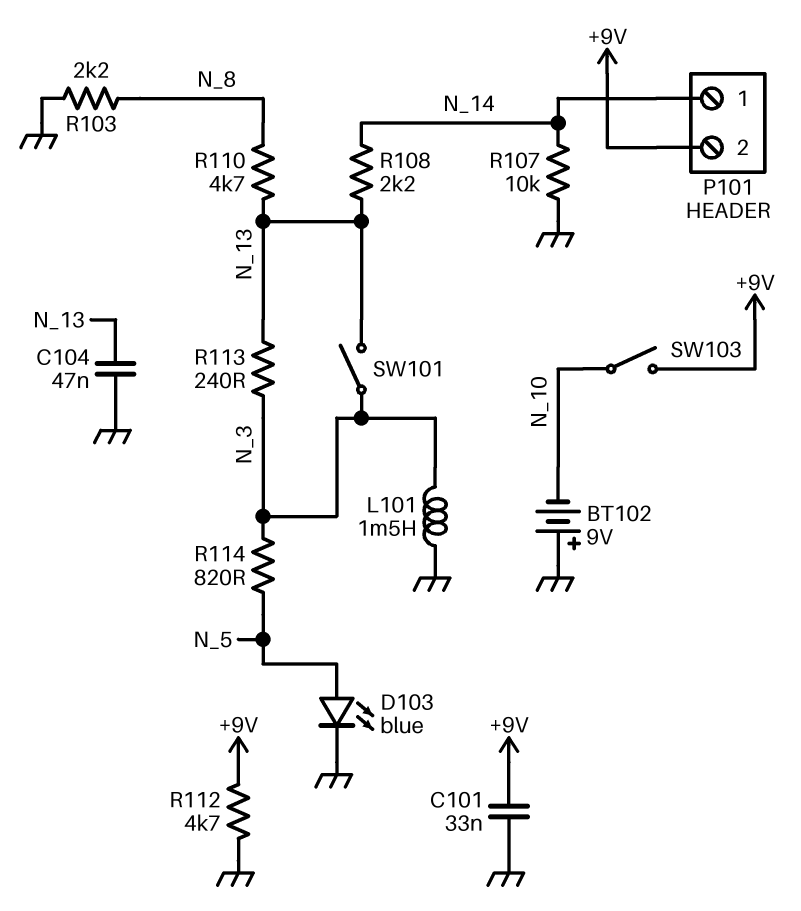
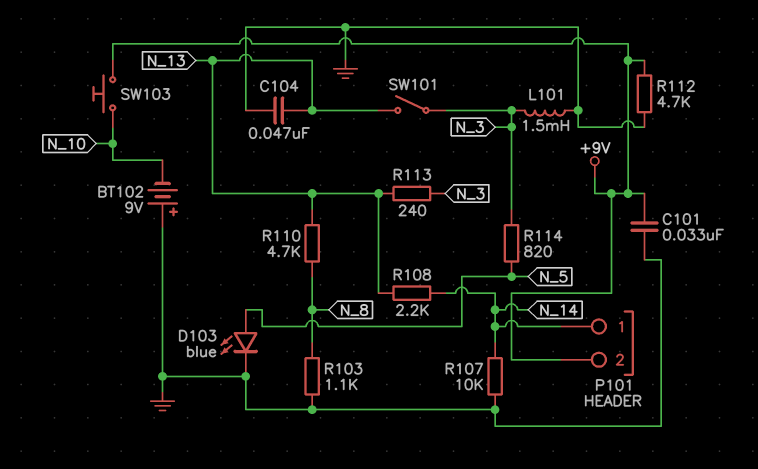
R103: 2.2k (GND, N_8) -> 1.1k (GND, N_8)
SW103: switch (+9V, N_10) -> button (+9V, N_10)

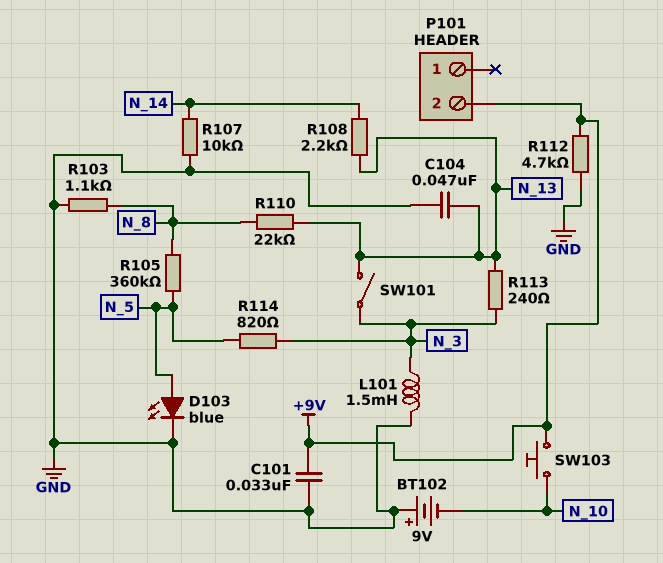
P101 pin 1: N_14 -> none
R105: none -> 360k (N_5, N_8)
R110: 4.7k (N_8, N_13) -> 22k (N_8, N_13)

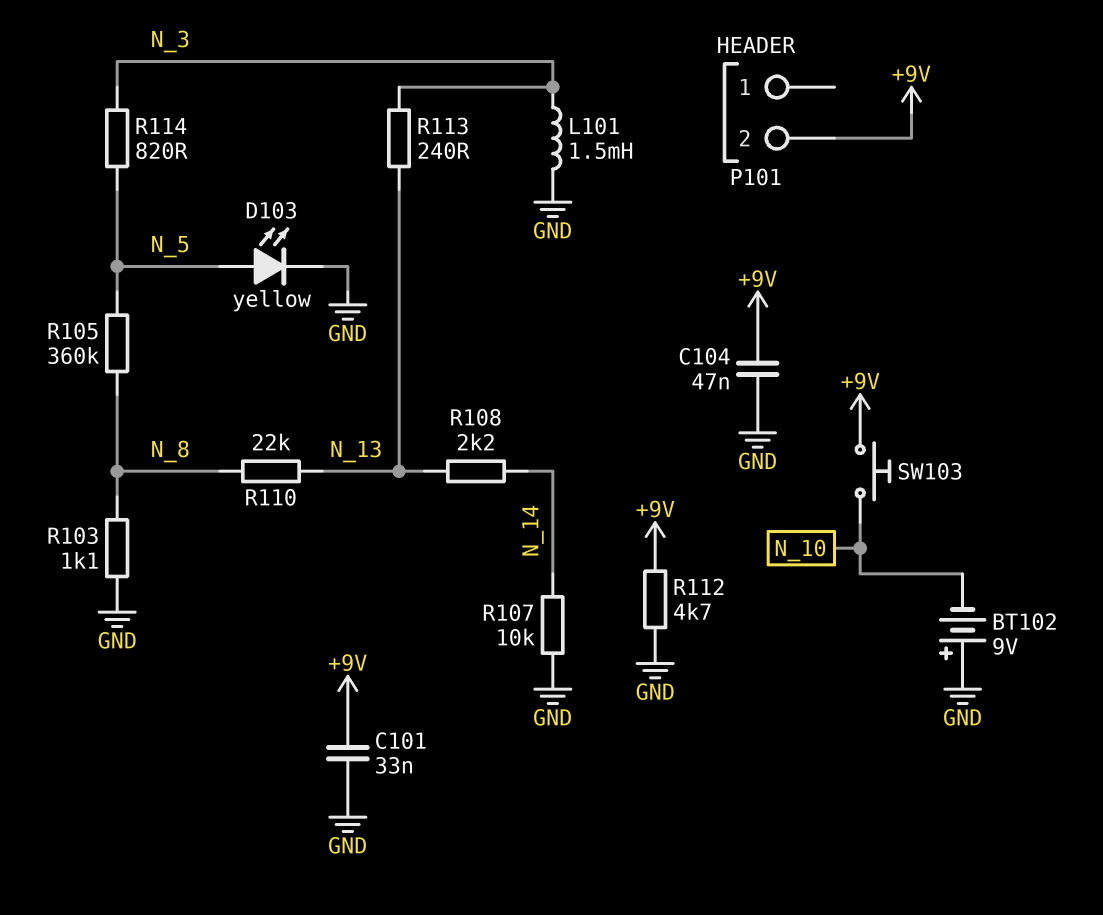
C104: 47nF (GND, N_13) -> 47nF (+9V, GND)
D103: LED blue (A N_5, K GND) -> LED yellow (A N_5, K GND)
SW101: switch (N_3, N_13) -> none

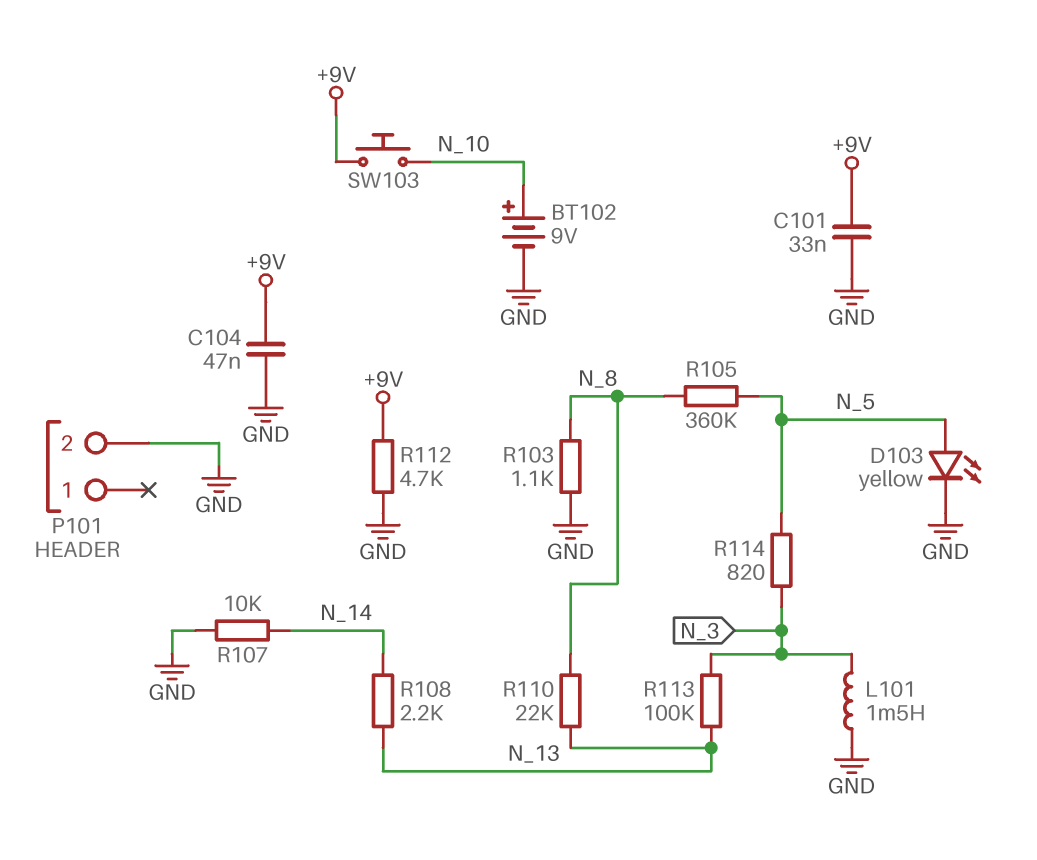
BT102: 9V (plus GND, minus N_10) -> 9V (plus N_10, minus GND)
P101 pin 2: +9V -> GND
R113: 240 (N_3, N_13) -> 100k (N_3, N_13)

